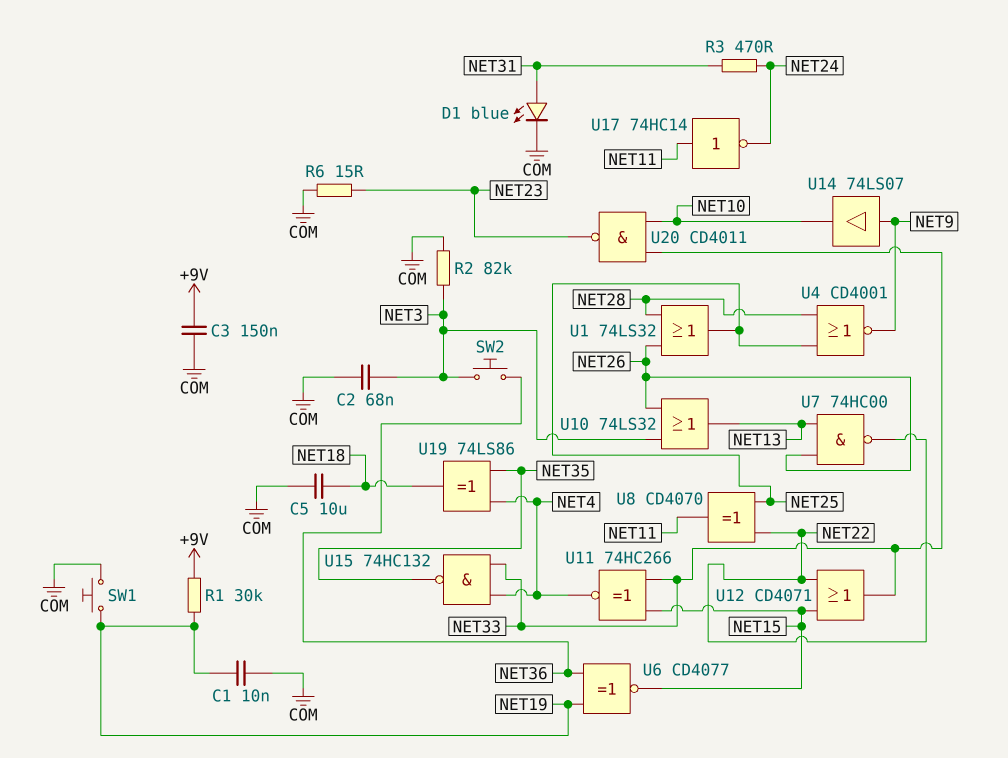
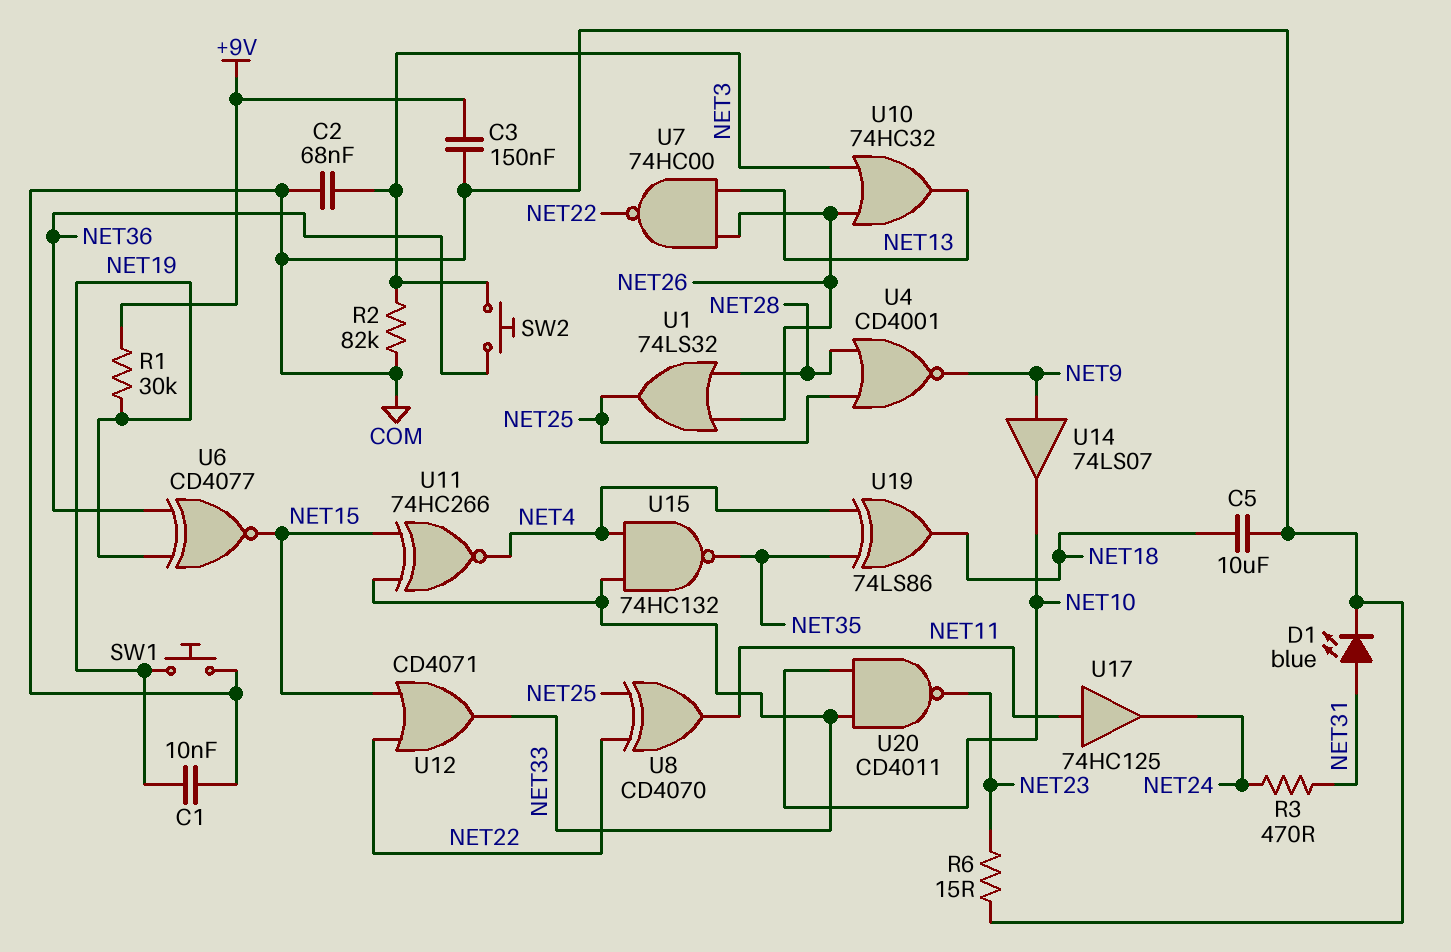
U10: OR 74LS32 (in NET3, in NET26, out NET13) -> OR 74HC32 (in NET3, in NET26, out NET13)
U17: NOT 74HC14 (in NET11, out NET24) -> buffer 74HC125 (in NET11, out NET24)

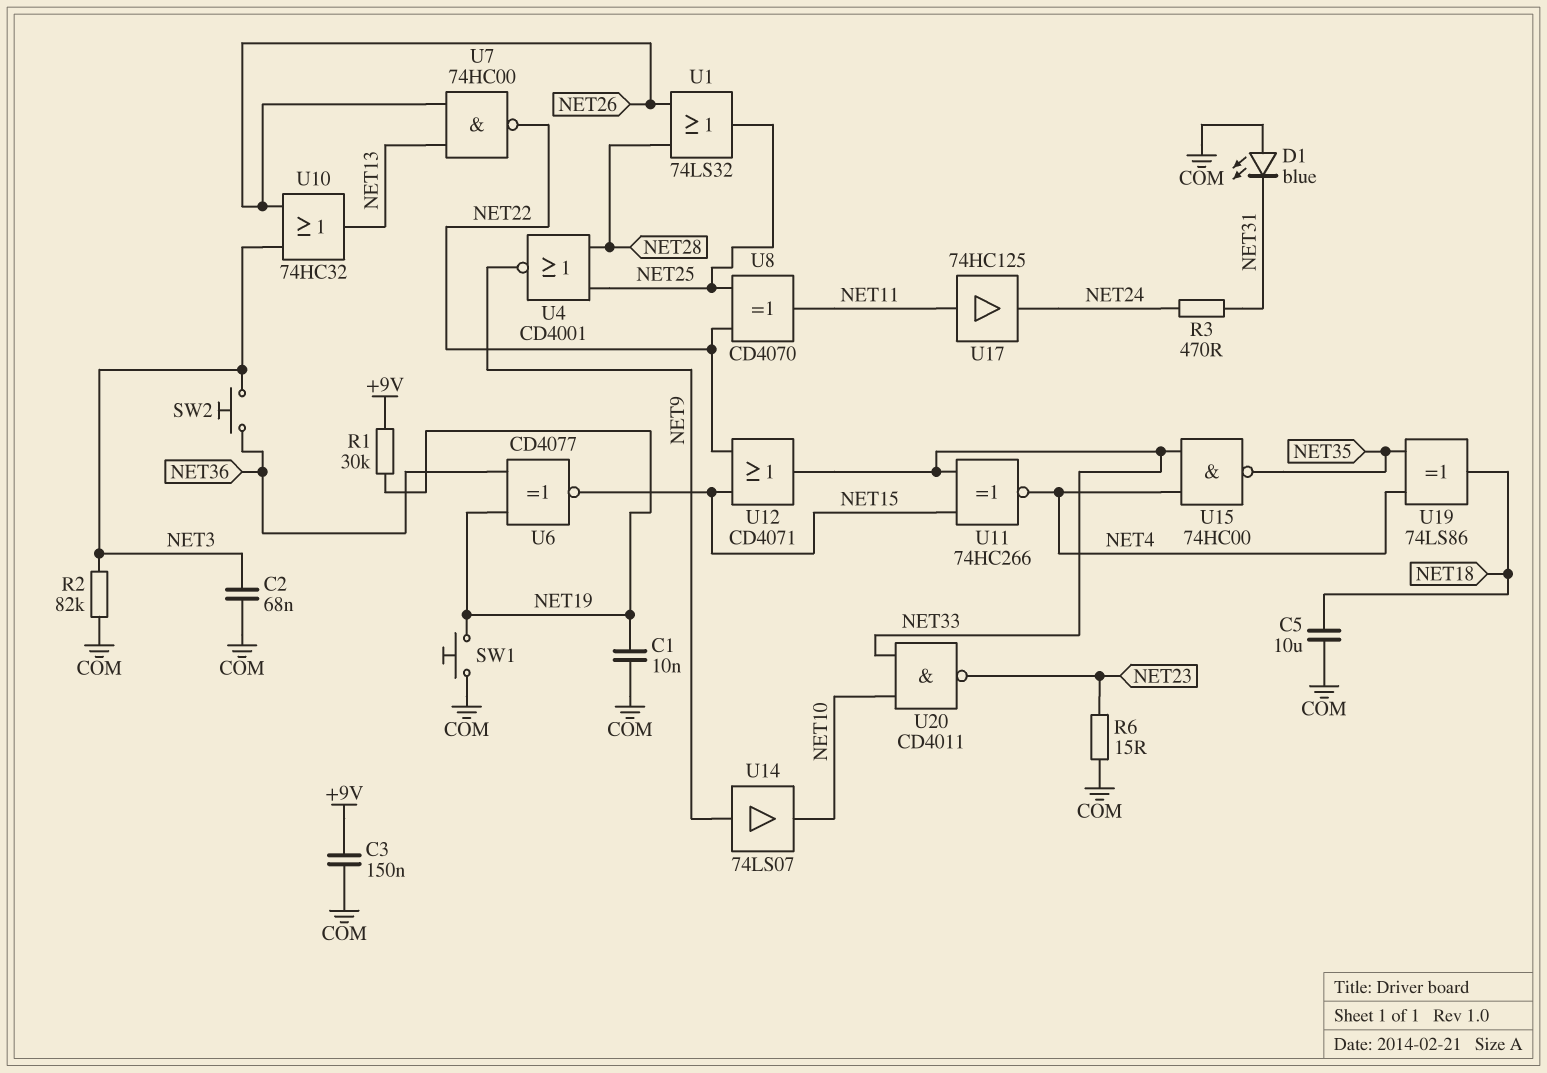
D1: LED blue (A NET31, K COM) -> LED blue (A COM, K NET31)
U15: NAND 74HC132 (in NET4, in NET33, out NET35) -> NAND 74HC00 (in NET4, in NET33, out NET35)

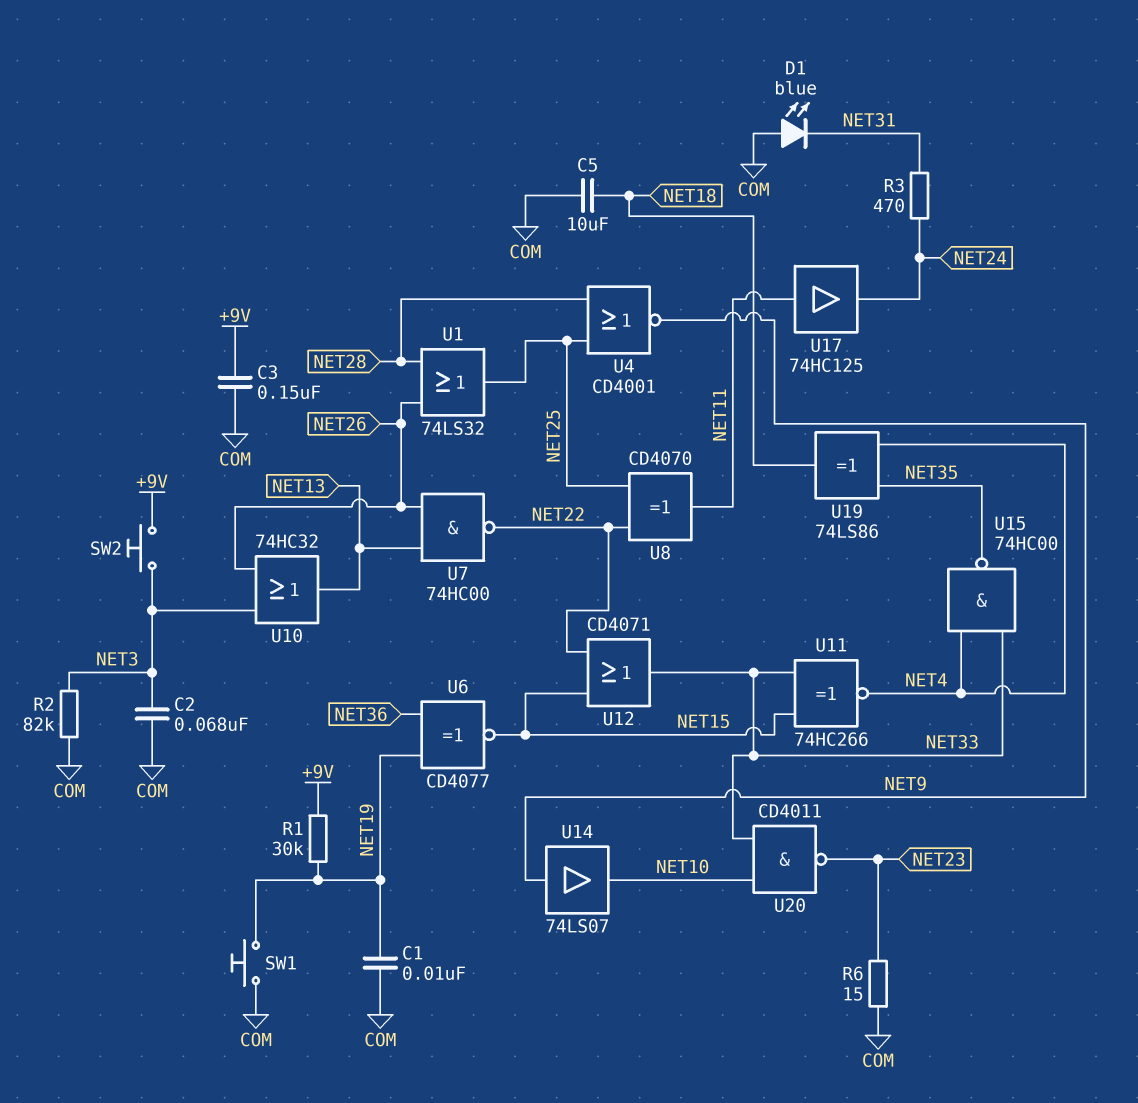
SW2: button (NET3, NET36) -> button (+9V, NET3)

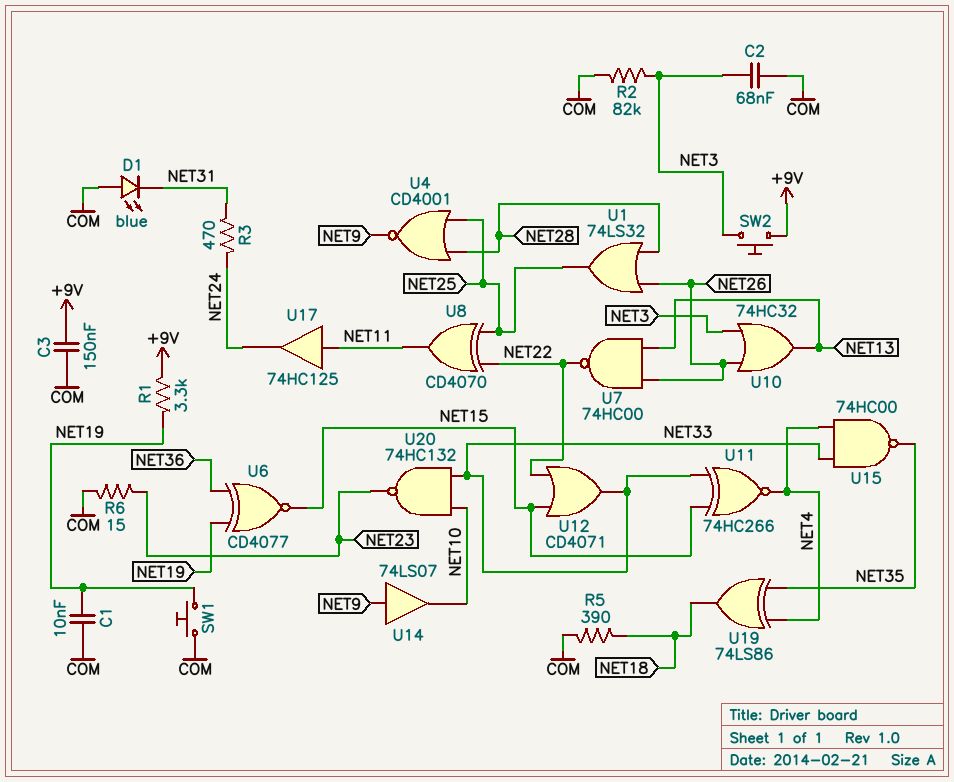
C5: 10uF (COM, NET18) -> none
R1: 30k (+9V, NET19) -> 3.3k (+9V, NET19)
R5: none -> 390 (COM, NET18)
U20: NAND CD4011 (in NET10, in NET33, out NET23) -> NAND 74HC132 (in NET10, in NET33, out NET23)

